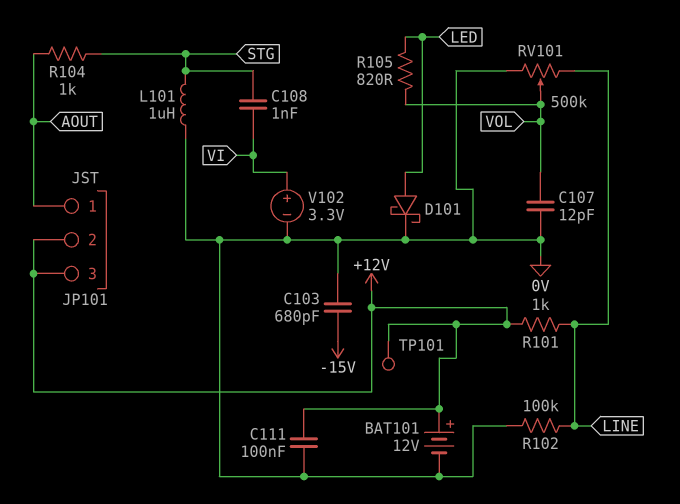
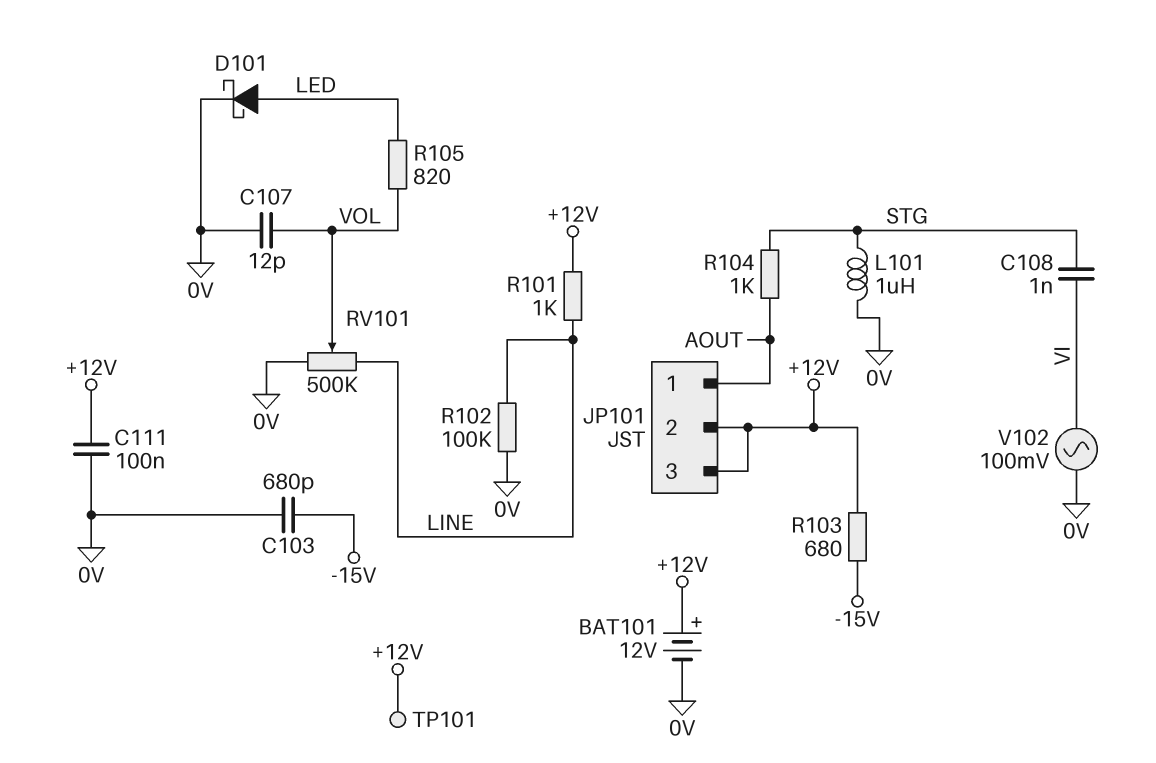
R103: none -> 680 (+12V, -15V)
V102: 3.3V (plus VI, minus 0V) -> AC 100mV (0V, VI)

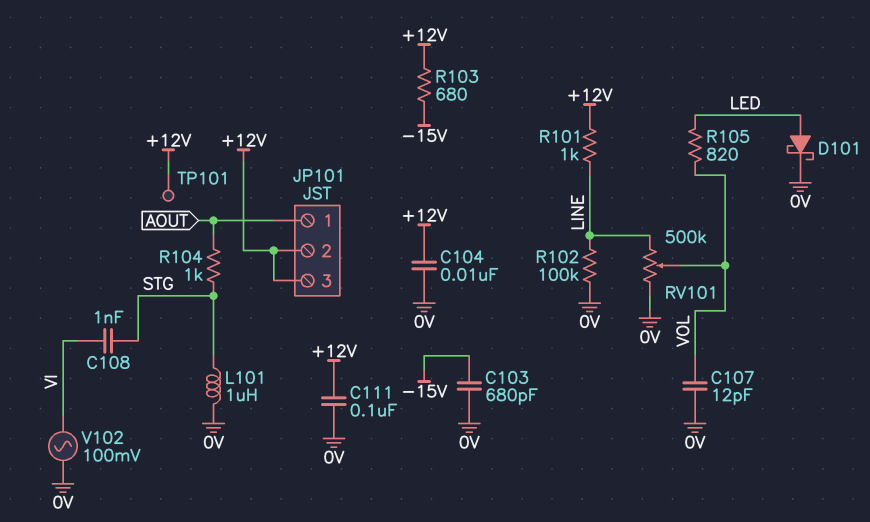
BAT101: 12V (plus +12V, minus 0V) -> none
C104: none -> 10nF (+12V, 0V)

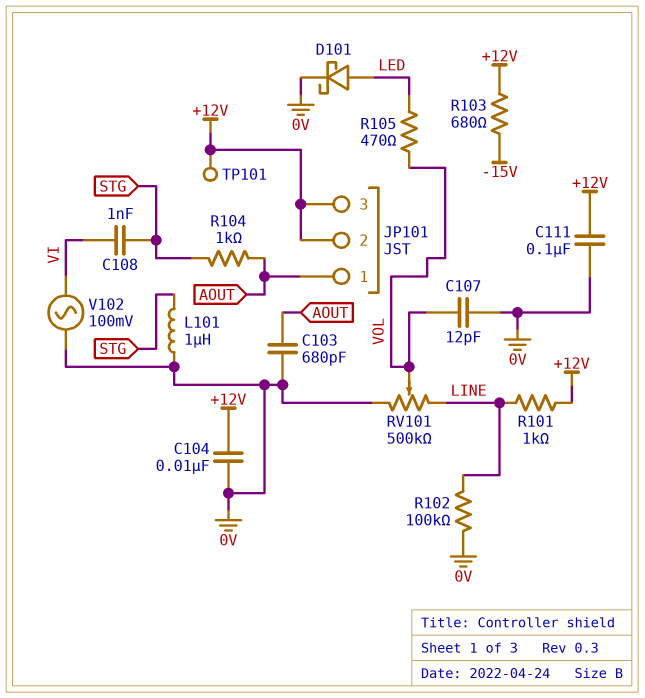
C103: 680pF (-15V, 0V) -> 680pF (0V, AOUT)
R105: 820 (LED, VOL) -> 470 (LED, VOL)

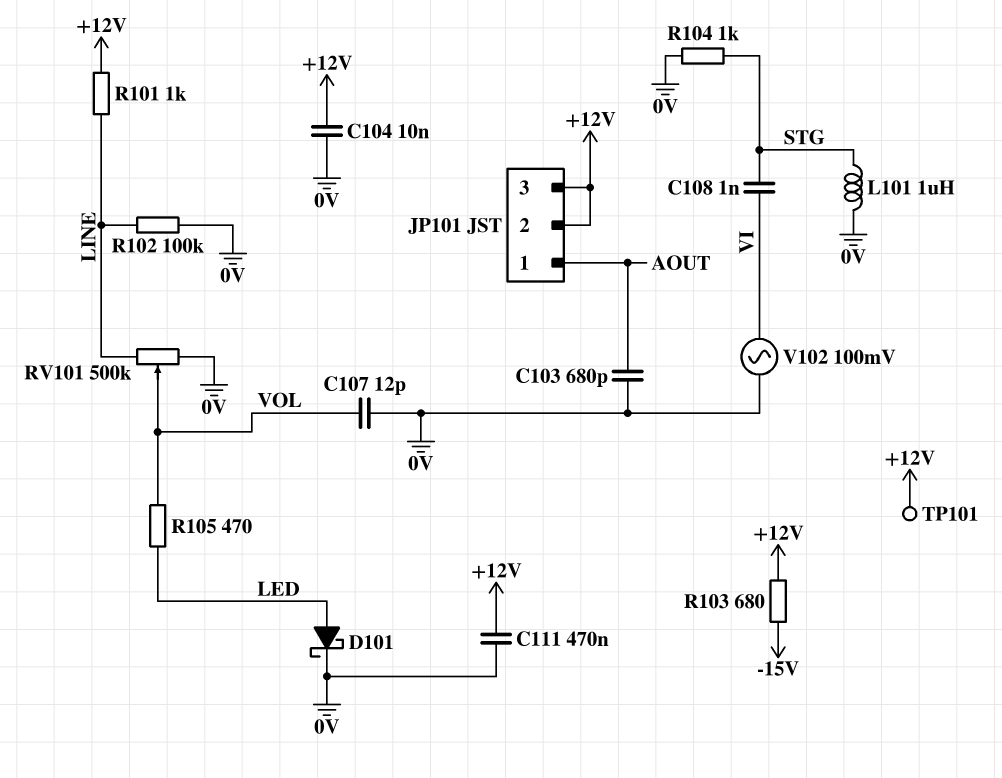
C111: 100nF (+12V, 0V) -> 470nF (+12V, 0V)
R104: 1k (AOUT, STG) -> 1k (0V, STG)

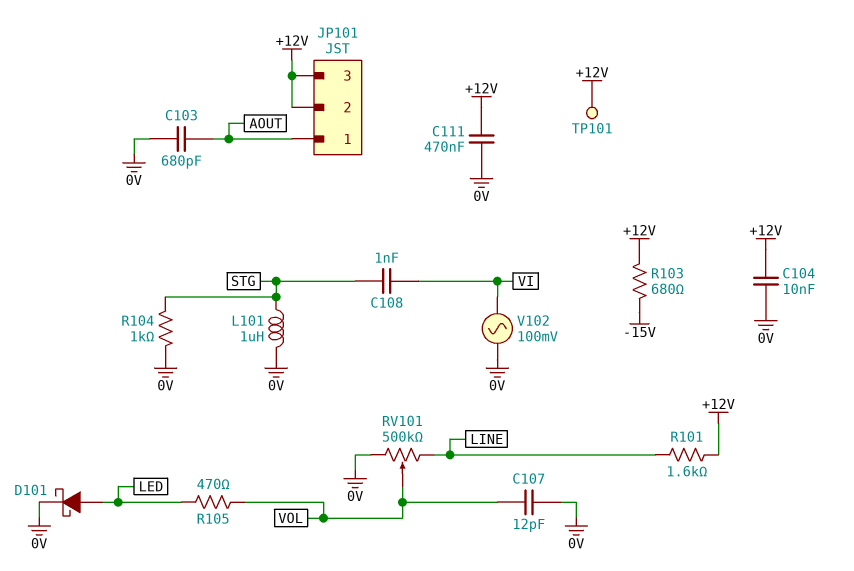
R101: 1k (+12V, LINE) -> 1.6k (+12V, LINE)
R102: 100k (0V, LINE) -> none

